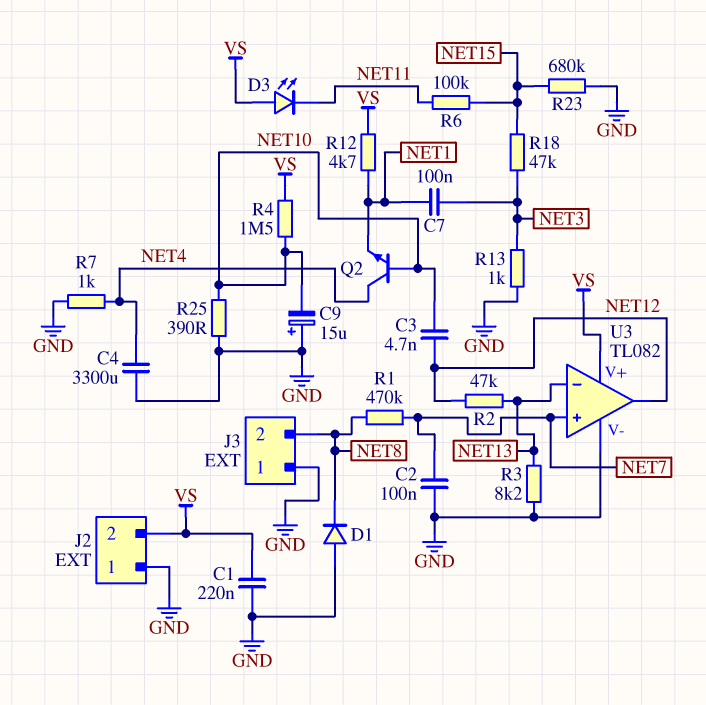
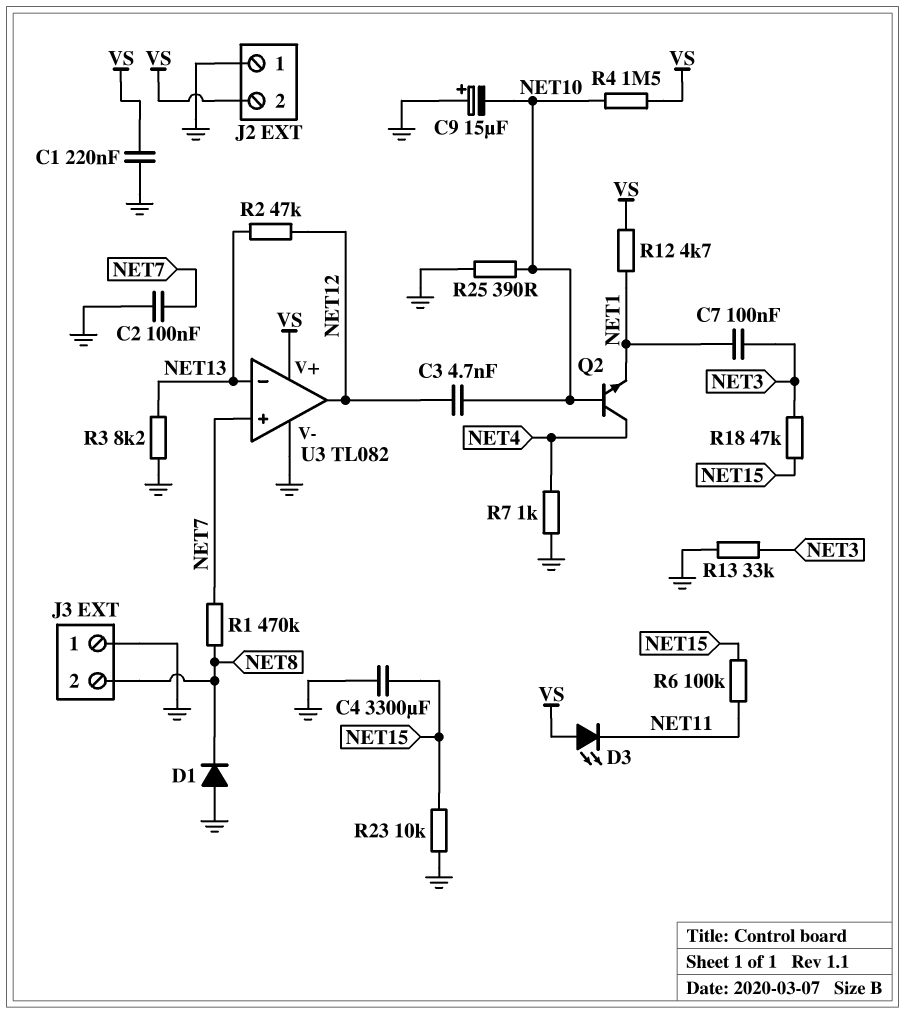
C4: 3300uF (GND, NET4) -> 3300uF (GND, NET15)
R13: 1k (GND, NET3) -> 33k (GND, NET3)
R23: 680k (GND, NET15) -> 10k (GND, NET15)

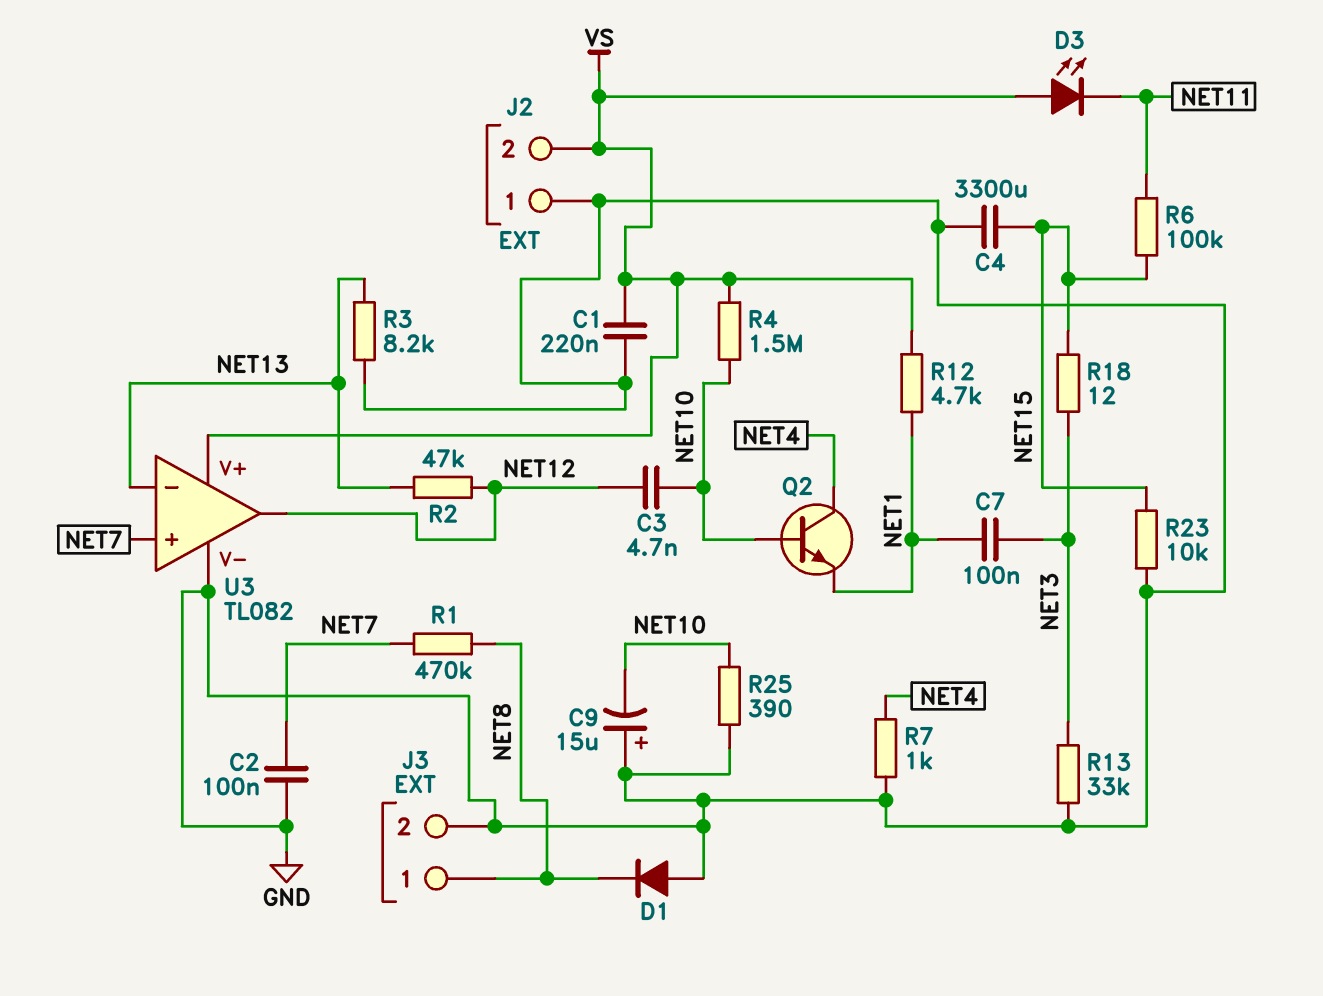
J3 pin 1: GND -> NET8
J3 pin 2: NET8 -> GND
R18: 47k (NET3, NET15) -> 12 (NET3, NET15)

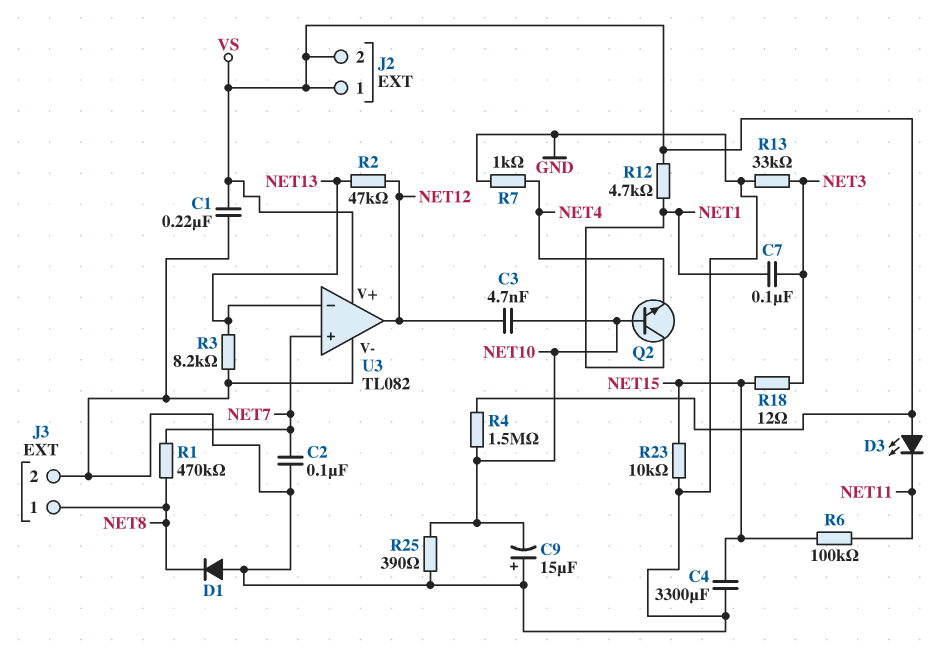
J2 pin 1: GND -> VS
Q2: NPN (B NET10, C NET4, E NET1) -> NPN (B NET10, C NET1, E NET4)

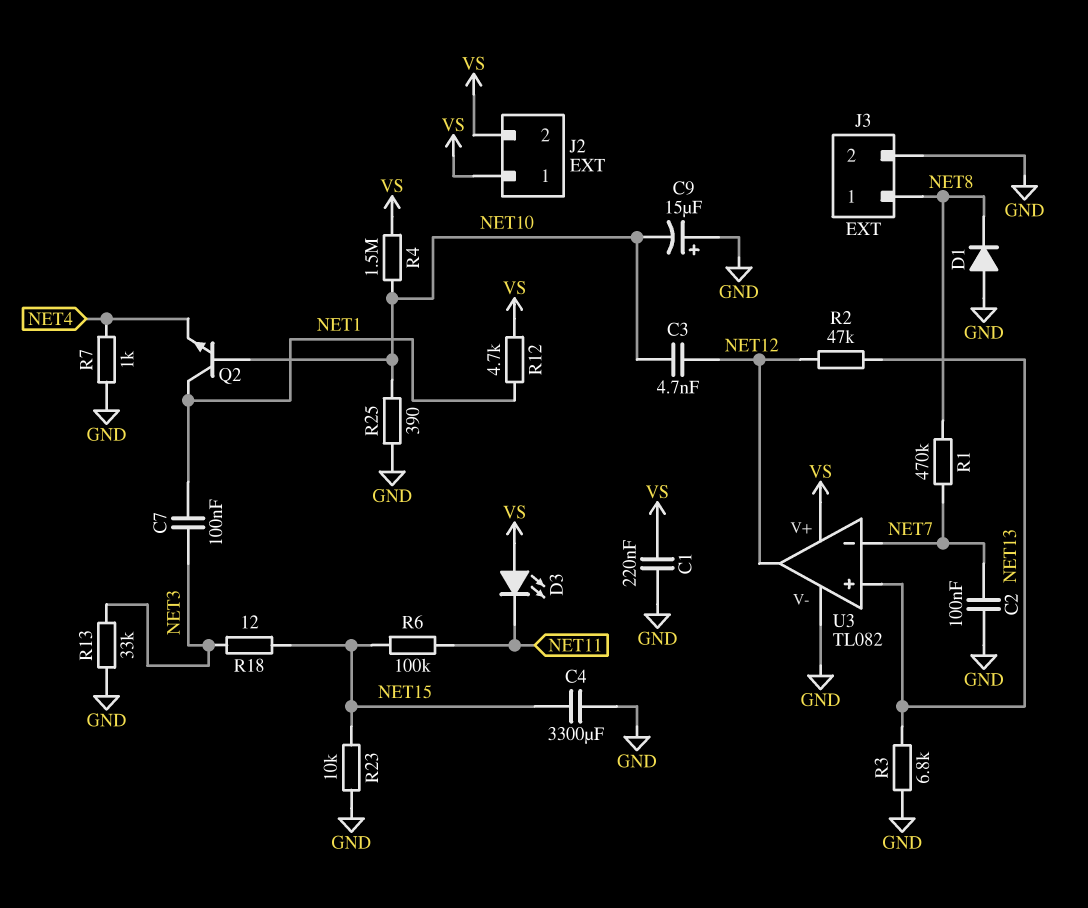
R3: 8.2k (GND, NET13) -> 6.8k (GND, NET13)
U3 pin in+: NET7 -> NET13
U3 pin in-: NET13 -> NET7

